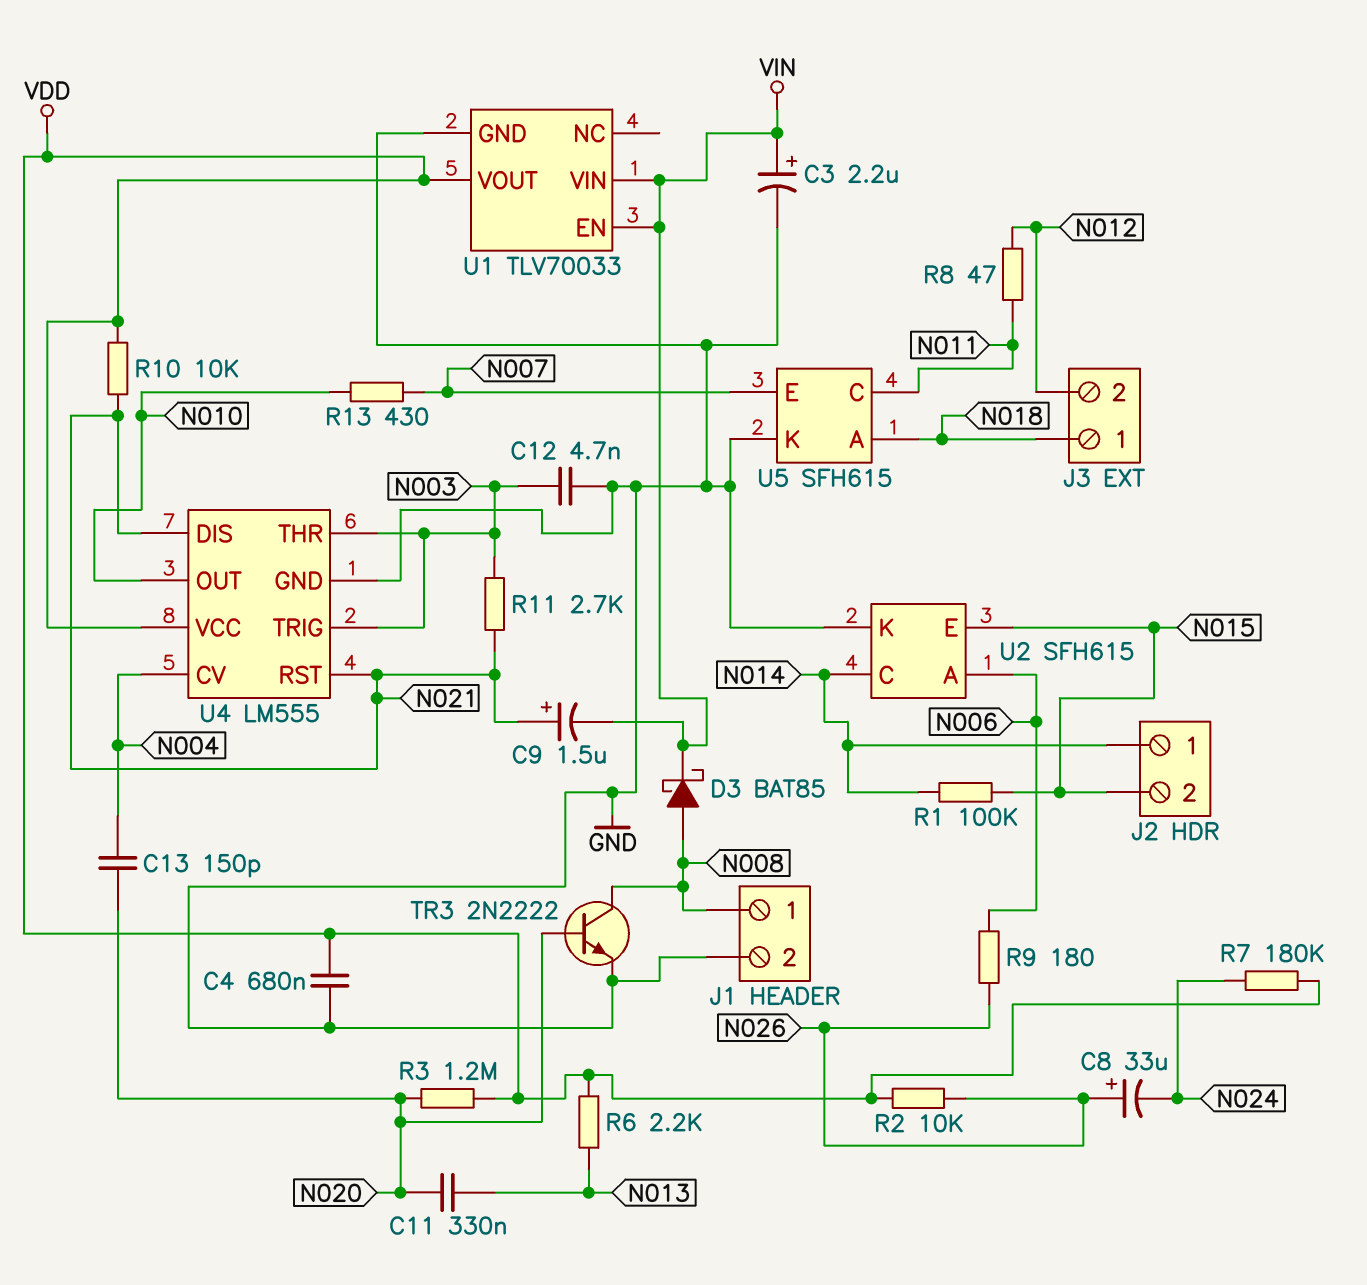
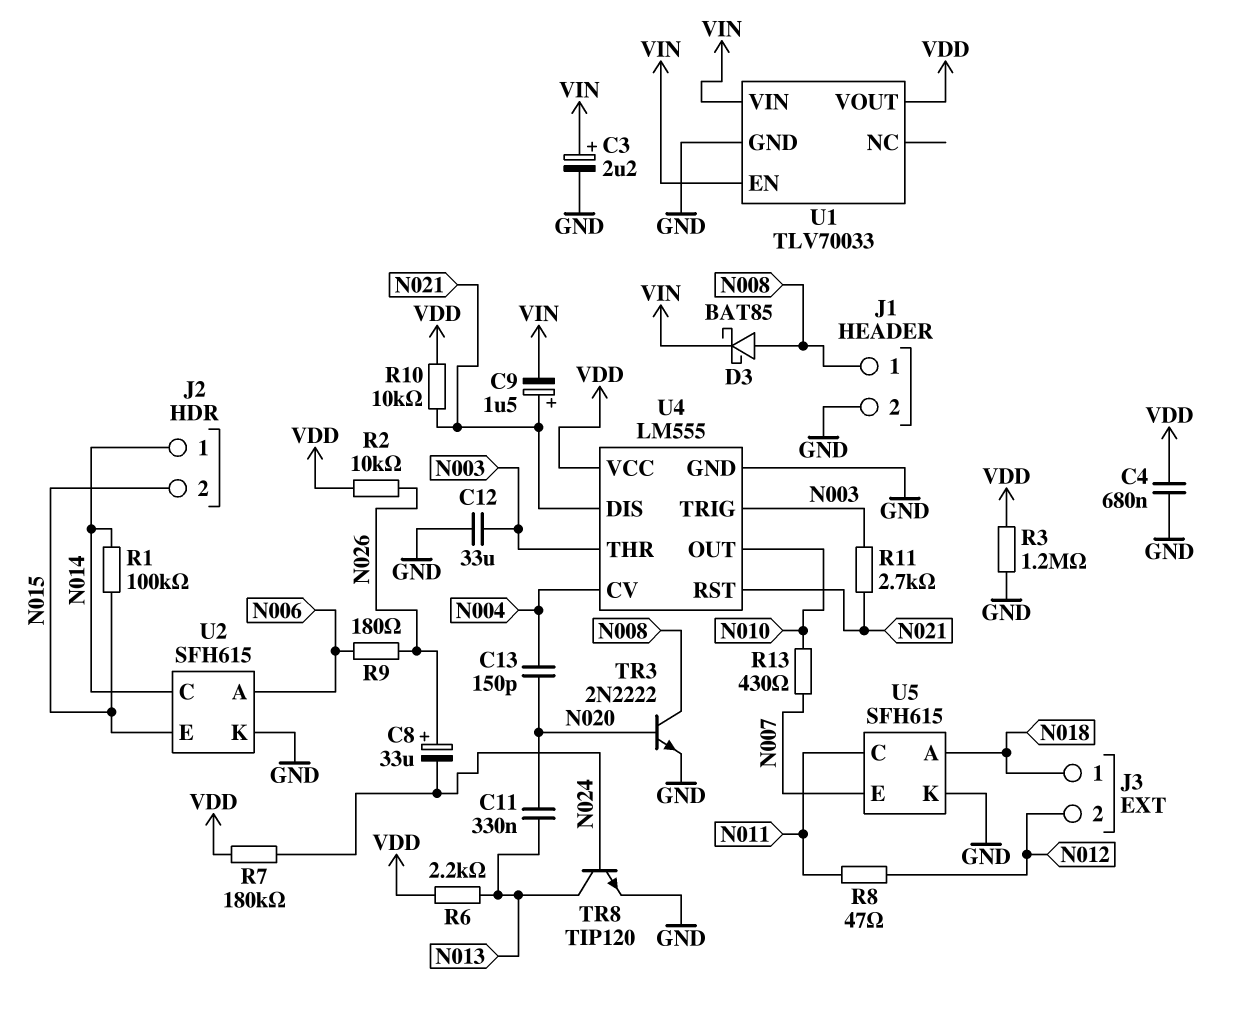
C12: 4.7nF (GND, N003) -> 33uF (GND, N003)
R3: 1.2M (N020, VDD) -> 1.2M (GND, VDD)
TR8: none -> NPN TIP120 (B N024, C N013, E GND)

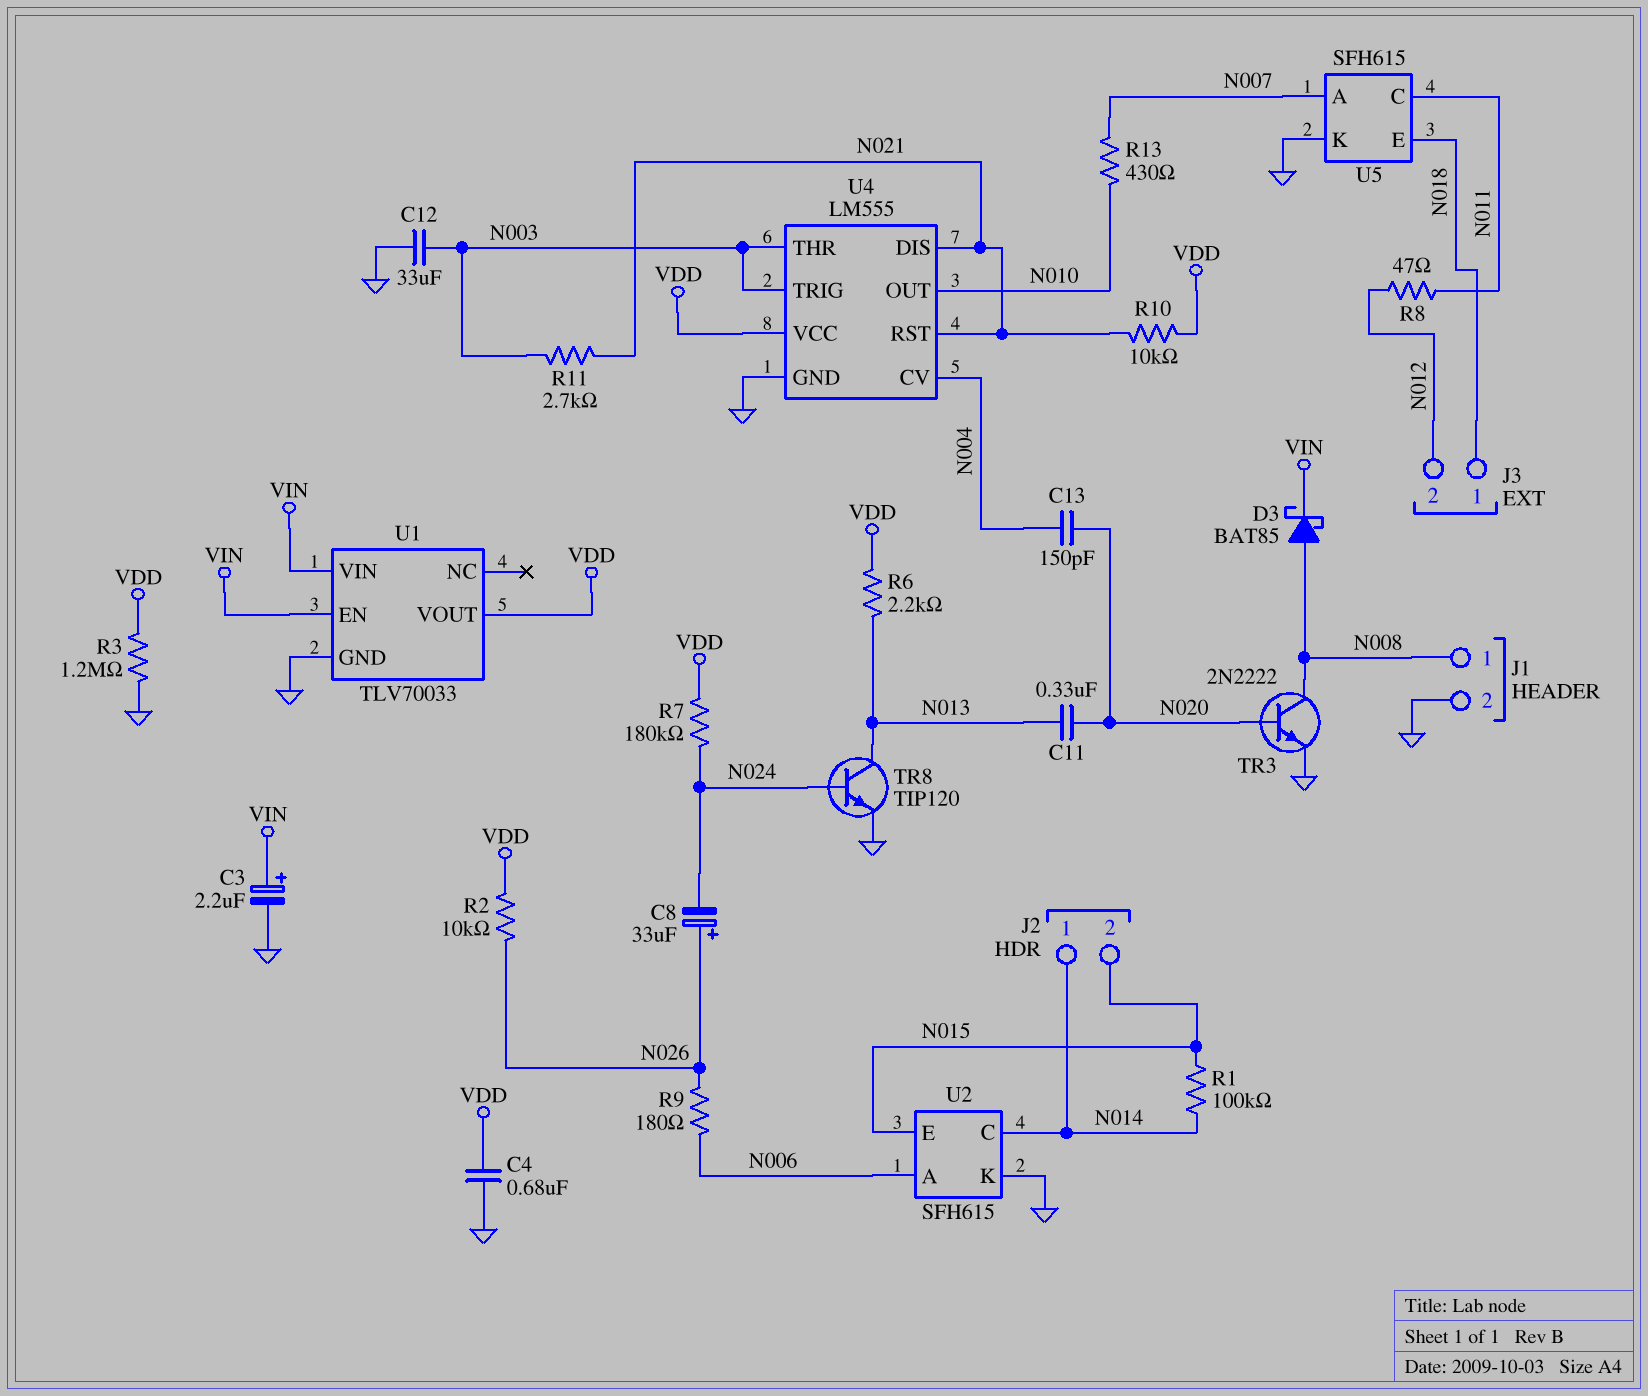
C9: 1.5uF (plus N021, minus VIN) -> none
U5 pin A: N018 -> N007
U5 pin E: N007 -> N018

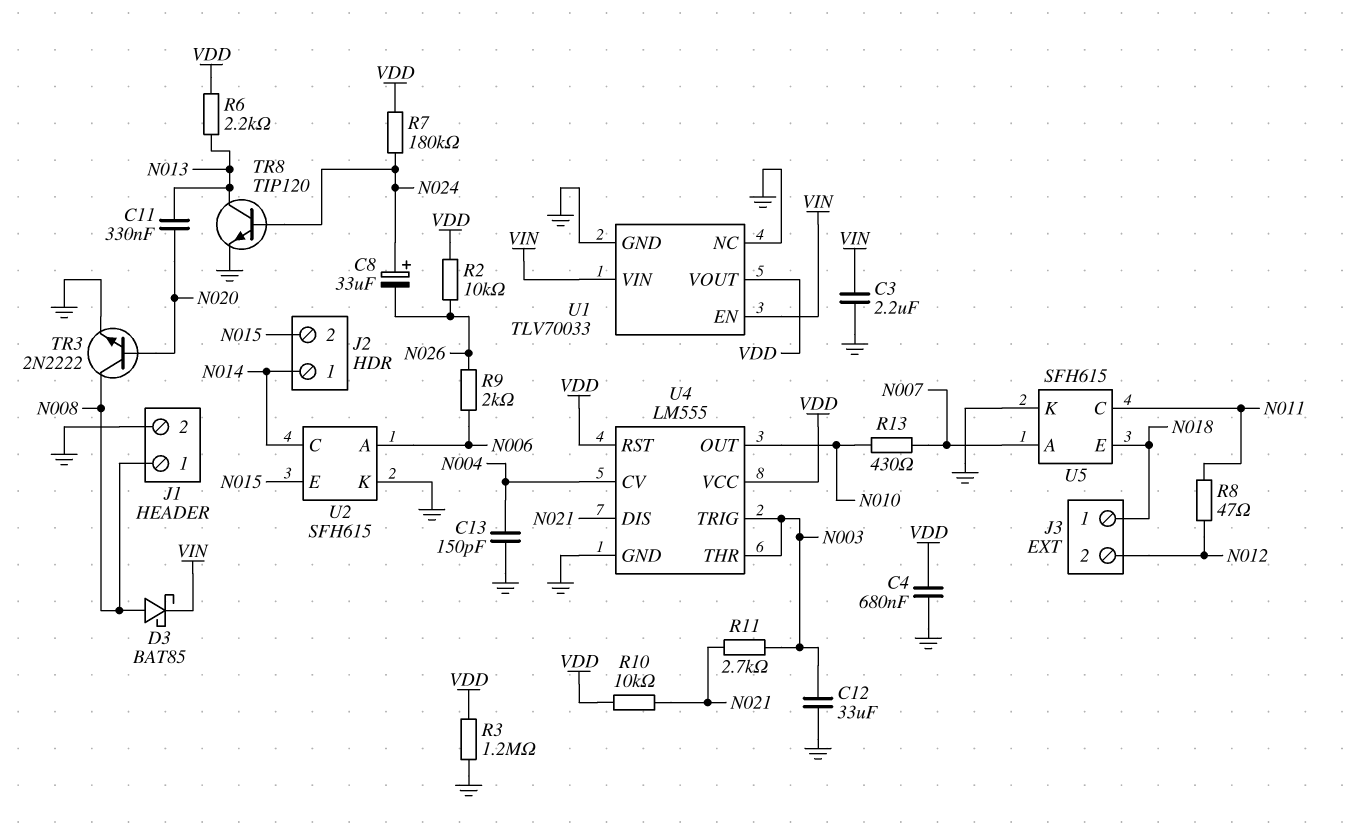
C3: 2.2uF (plus VIN, minus GND) -> 2.2uF (GND, VIN)
C8: 33uF (plus N026, minus N024) -> 33uF (plus N024, minus N026)
C13: 150pF (N004, N020) -> 150pF (GND, N004)
R1: 100k (N014, N015) -> none
R9: 180 (N006, N026) -> 2k (N006, N026)
U1 pin NC: none -> GND
U4 pin RST: N021 -> VDD

